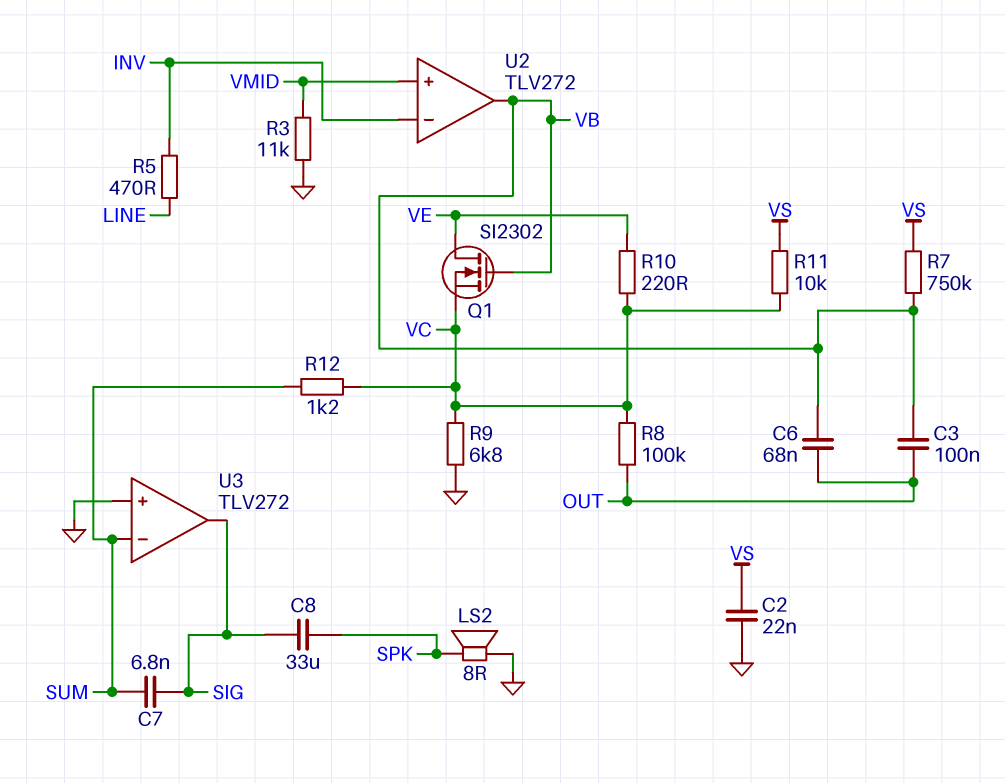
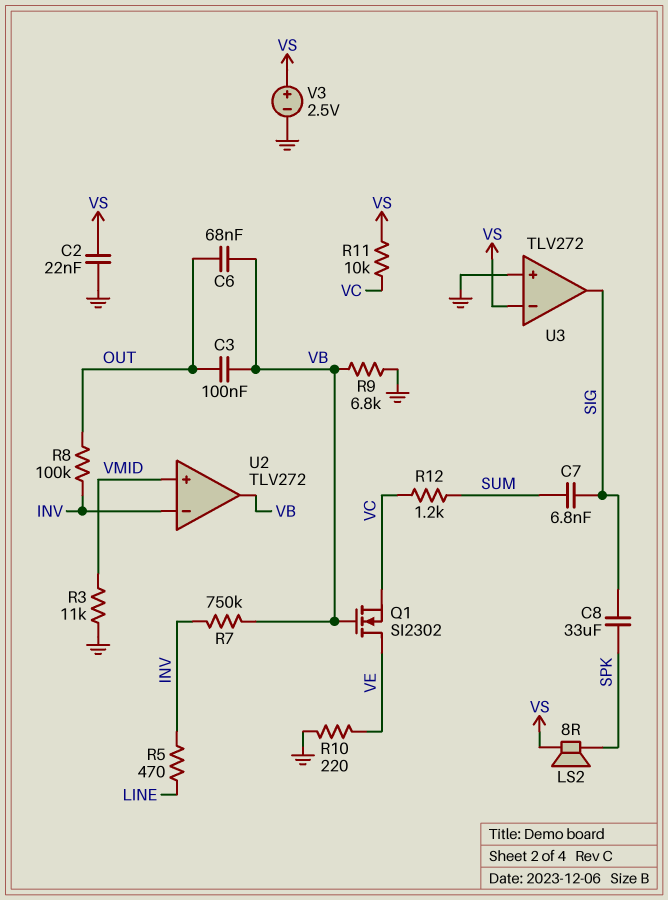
LS2: speaker 8R (GND, SPK) -> speaker 8R (SPK, VS)
R7: 750k (VB, VS) -> 750k (INV, VB)
R8: 100k (OUT, VC) -> 100k (INV, OUT)
R9: 6.8k (GND, VC) -> 6.8k (GND, VB)
R10: 220 (VC, VE) -> 220 (GND, VE)
U3 pin in-: SUM -> VS
V3: none -> 2.5V (plus VS, minus GND)

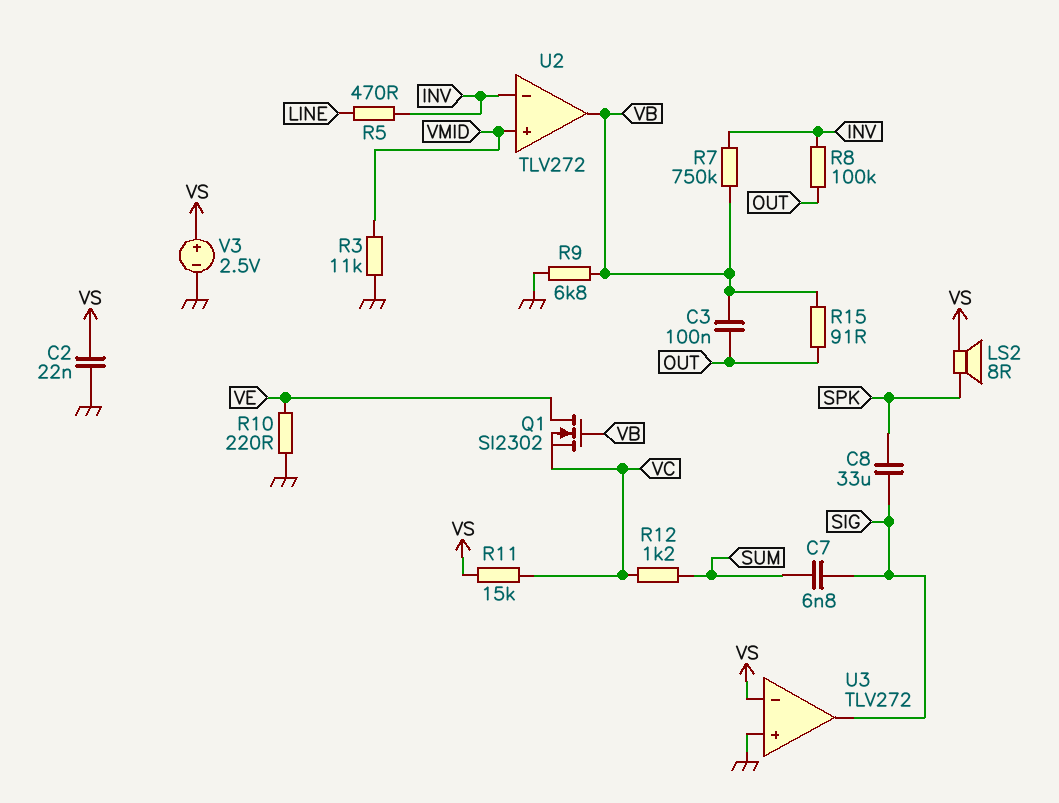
C6: 68nF (OUT, VB) -> none
R11: 10k (VC, VS) -> 15k (VC, VS)
R15: none -> 91 (OUT, VB)

